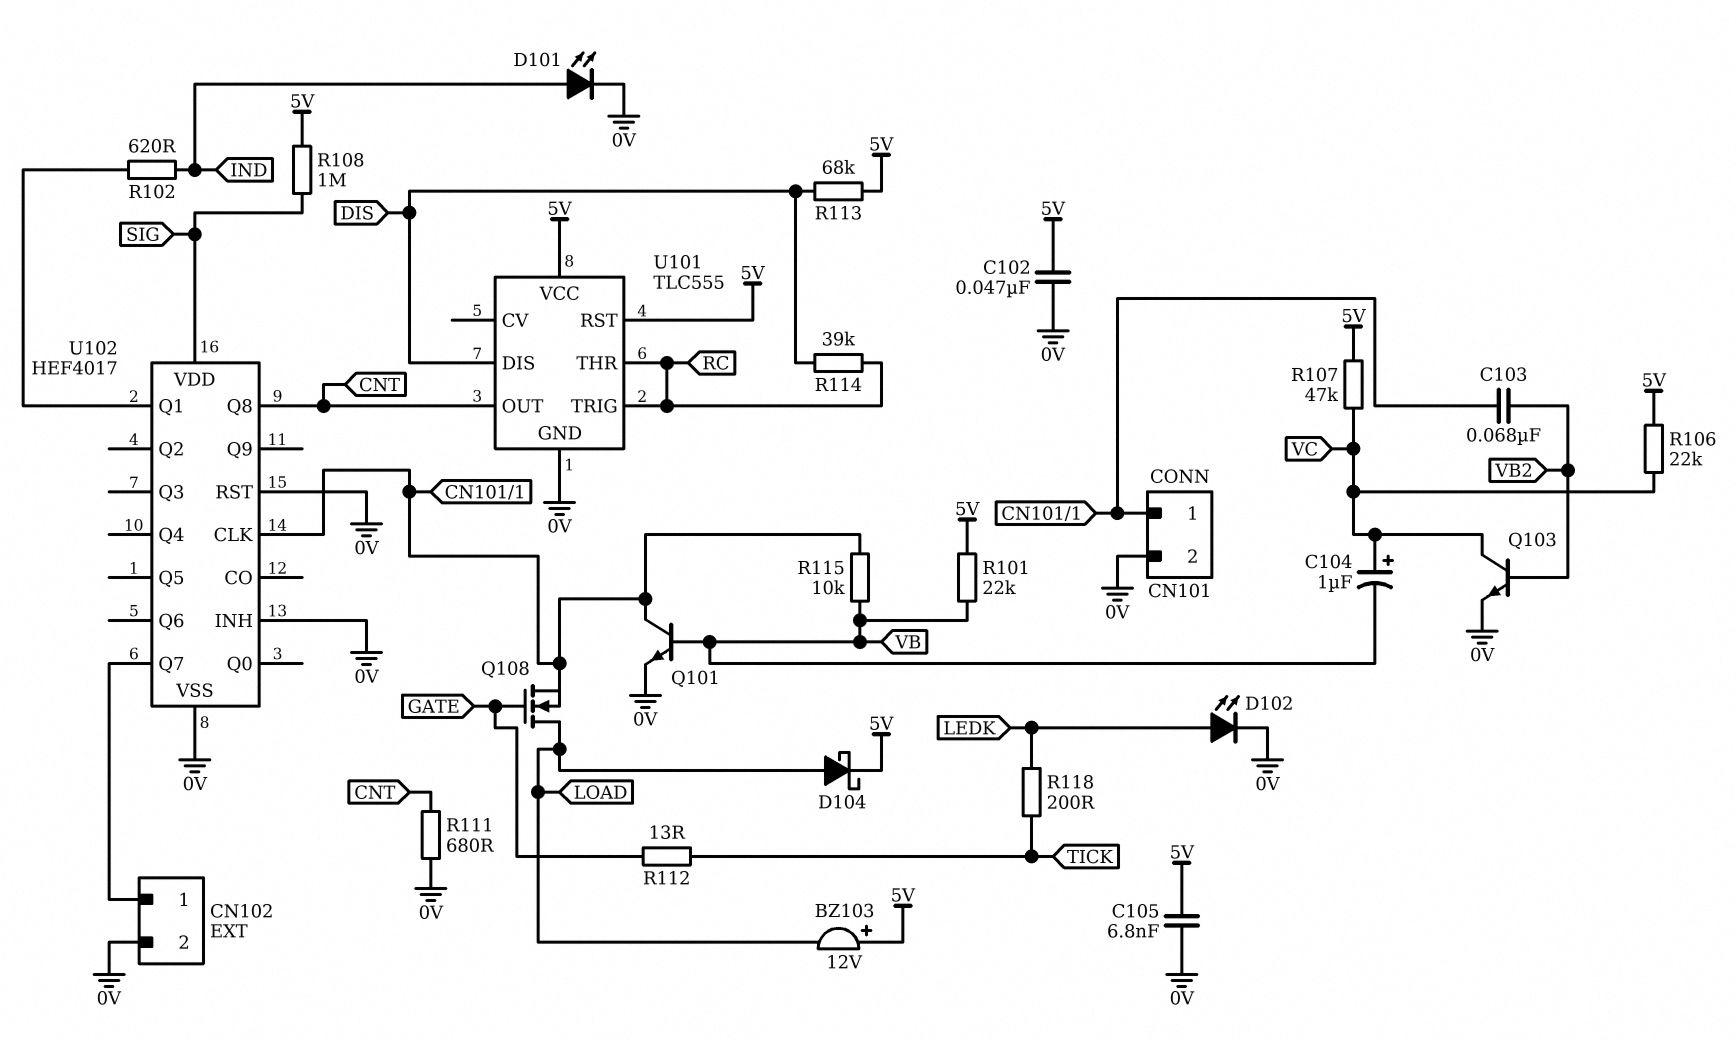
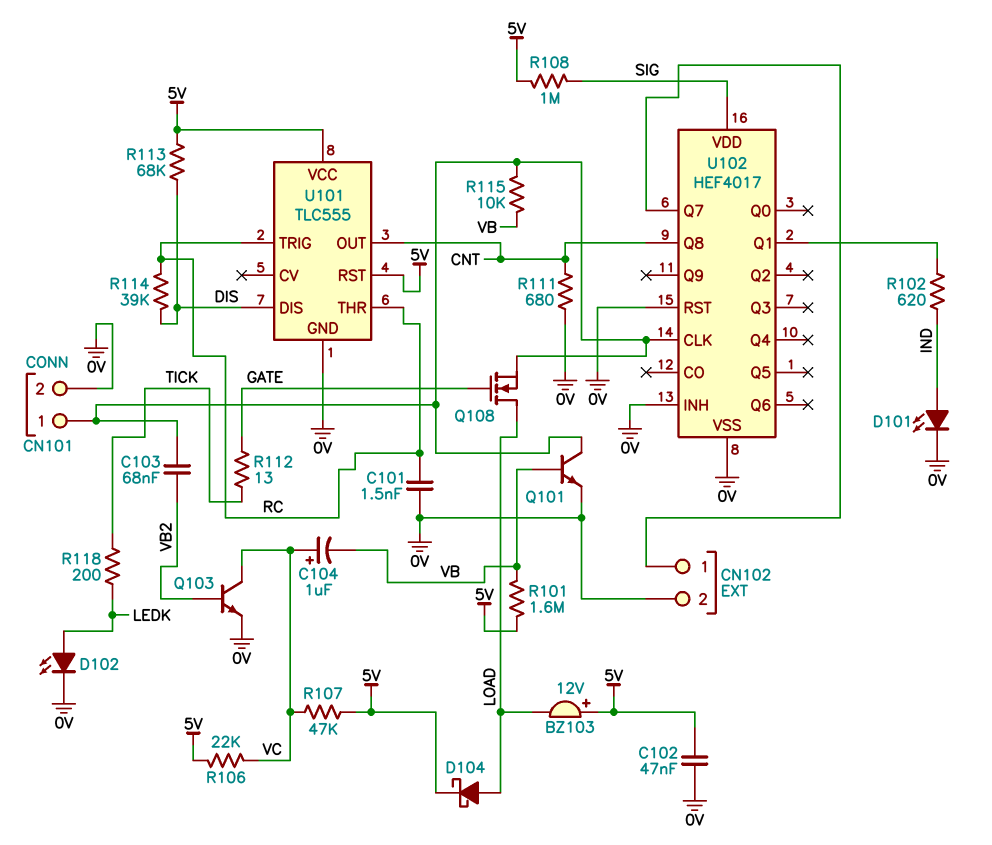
C101: none -> 1.5nF (0V, RC)
C105: 6.8nF (0V, 5V) -> none
R101: 22k (5V, VB) -> 1.6M (5V, VB)

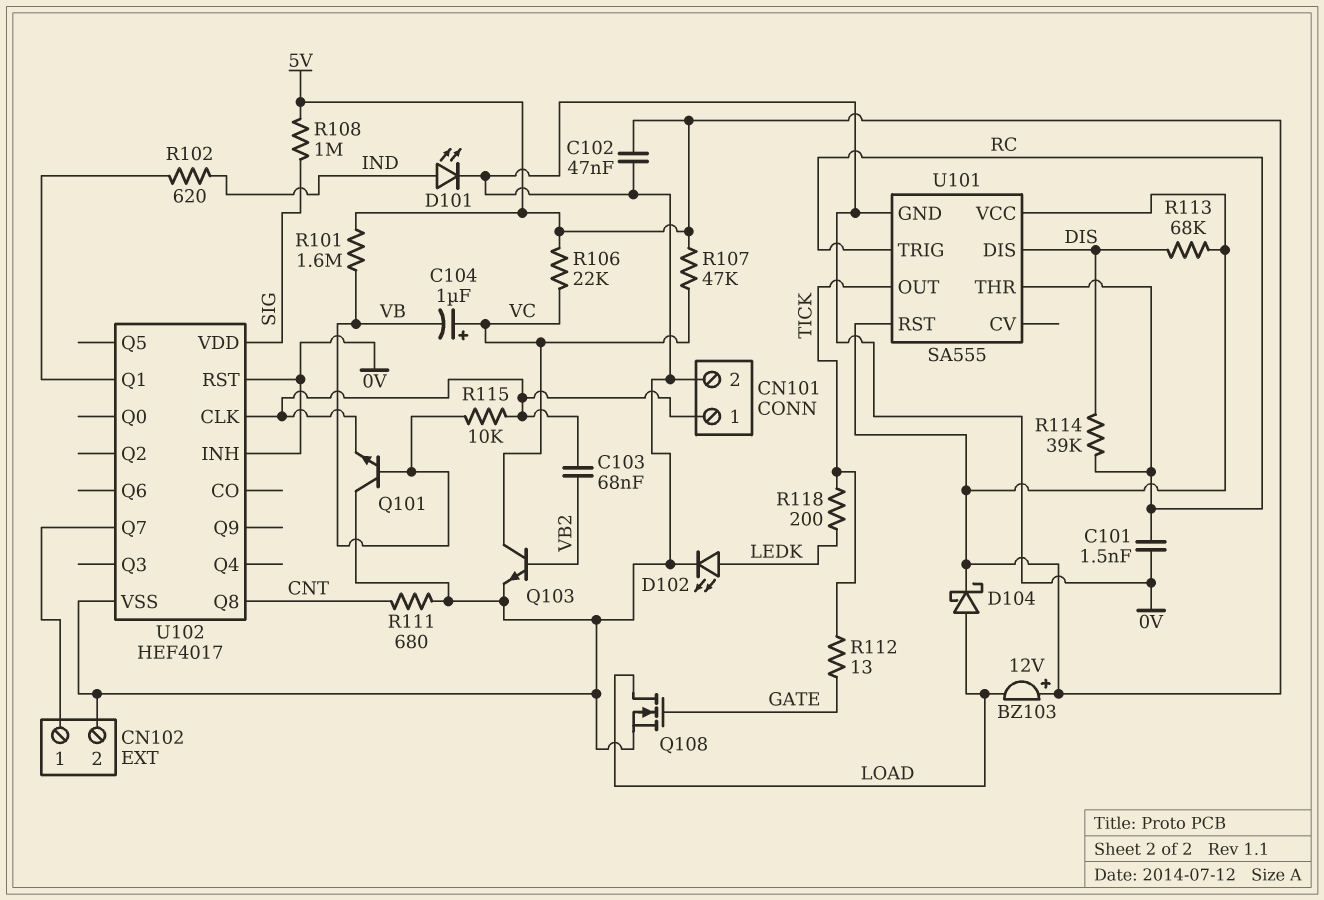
Q101: NPN (B VB, C CN101/1, E 0V) -> NPN (B VB, C 0V, E CN101/1)
Q108: NMOS (G GATE, D LOAD, S CN101/1) -> NMOS (G GATE, D LOAD, S 0V)
U101: TLC555 -> SA555
U101 pin OUT: CNT -> TICK

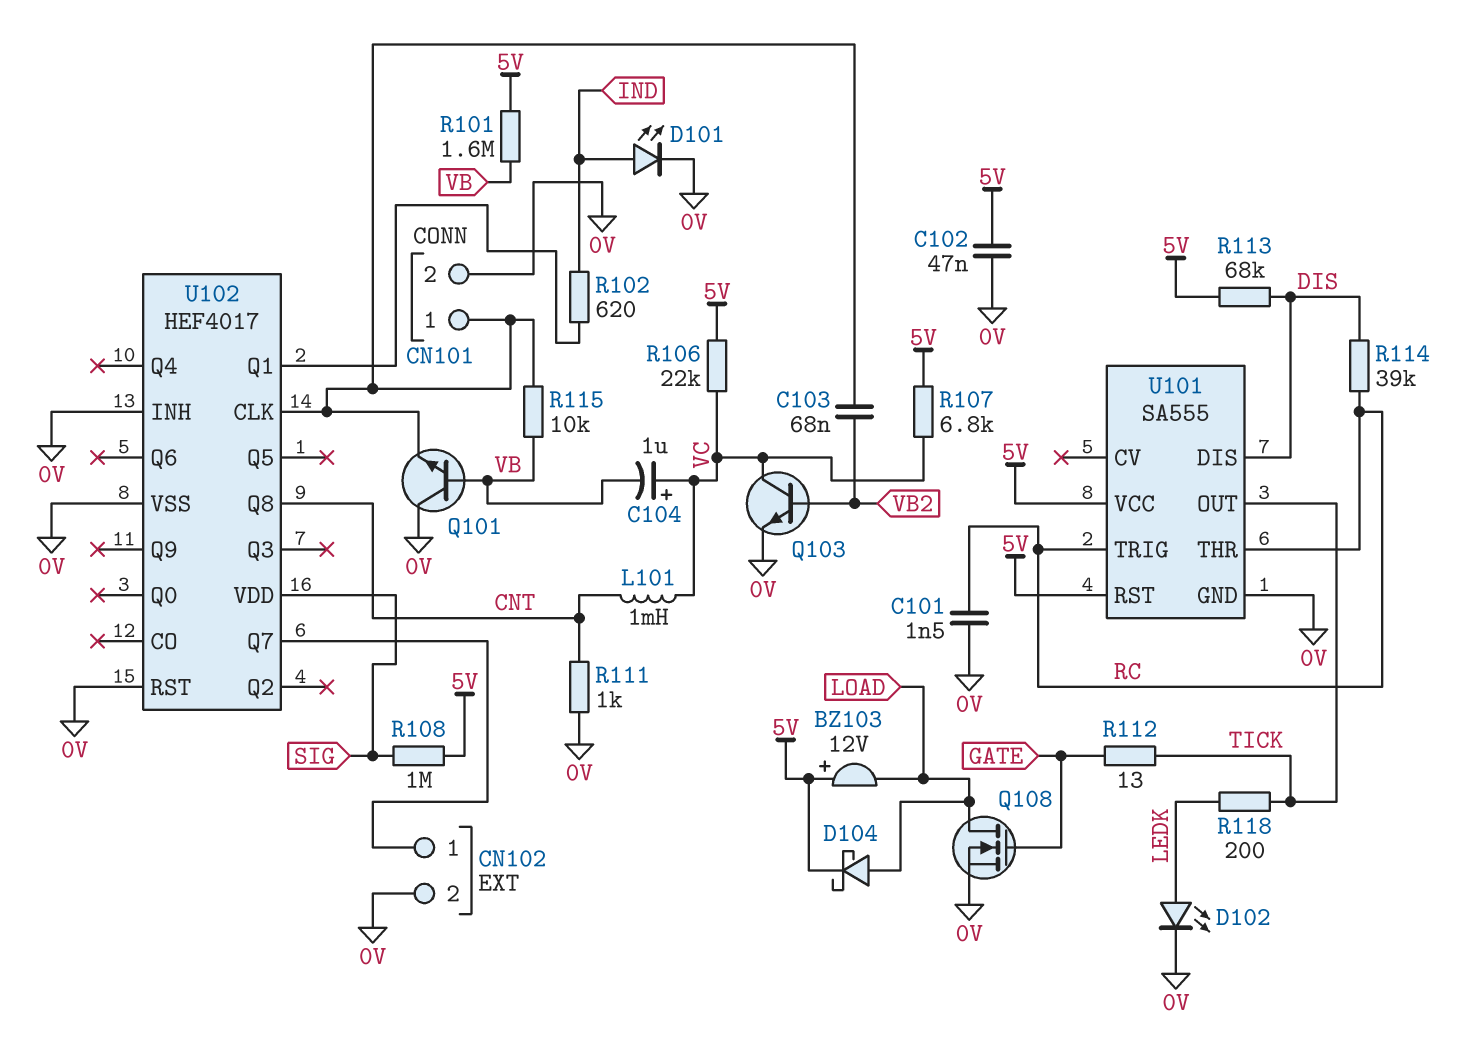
L101: none -> 1mH (CNT, VC)
R107: 47k (5V, VC) -> 6.8k (5V, VC)
R111: 680 (0V, CNT) -> 1k (0V, CNT)

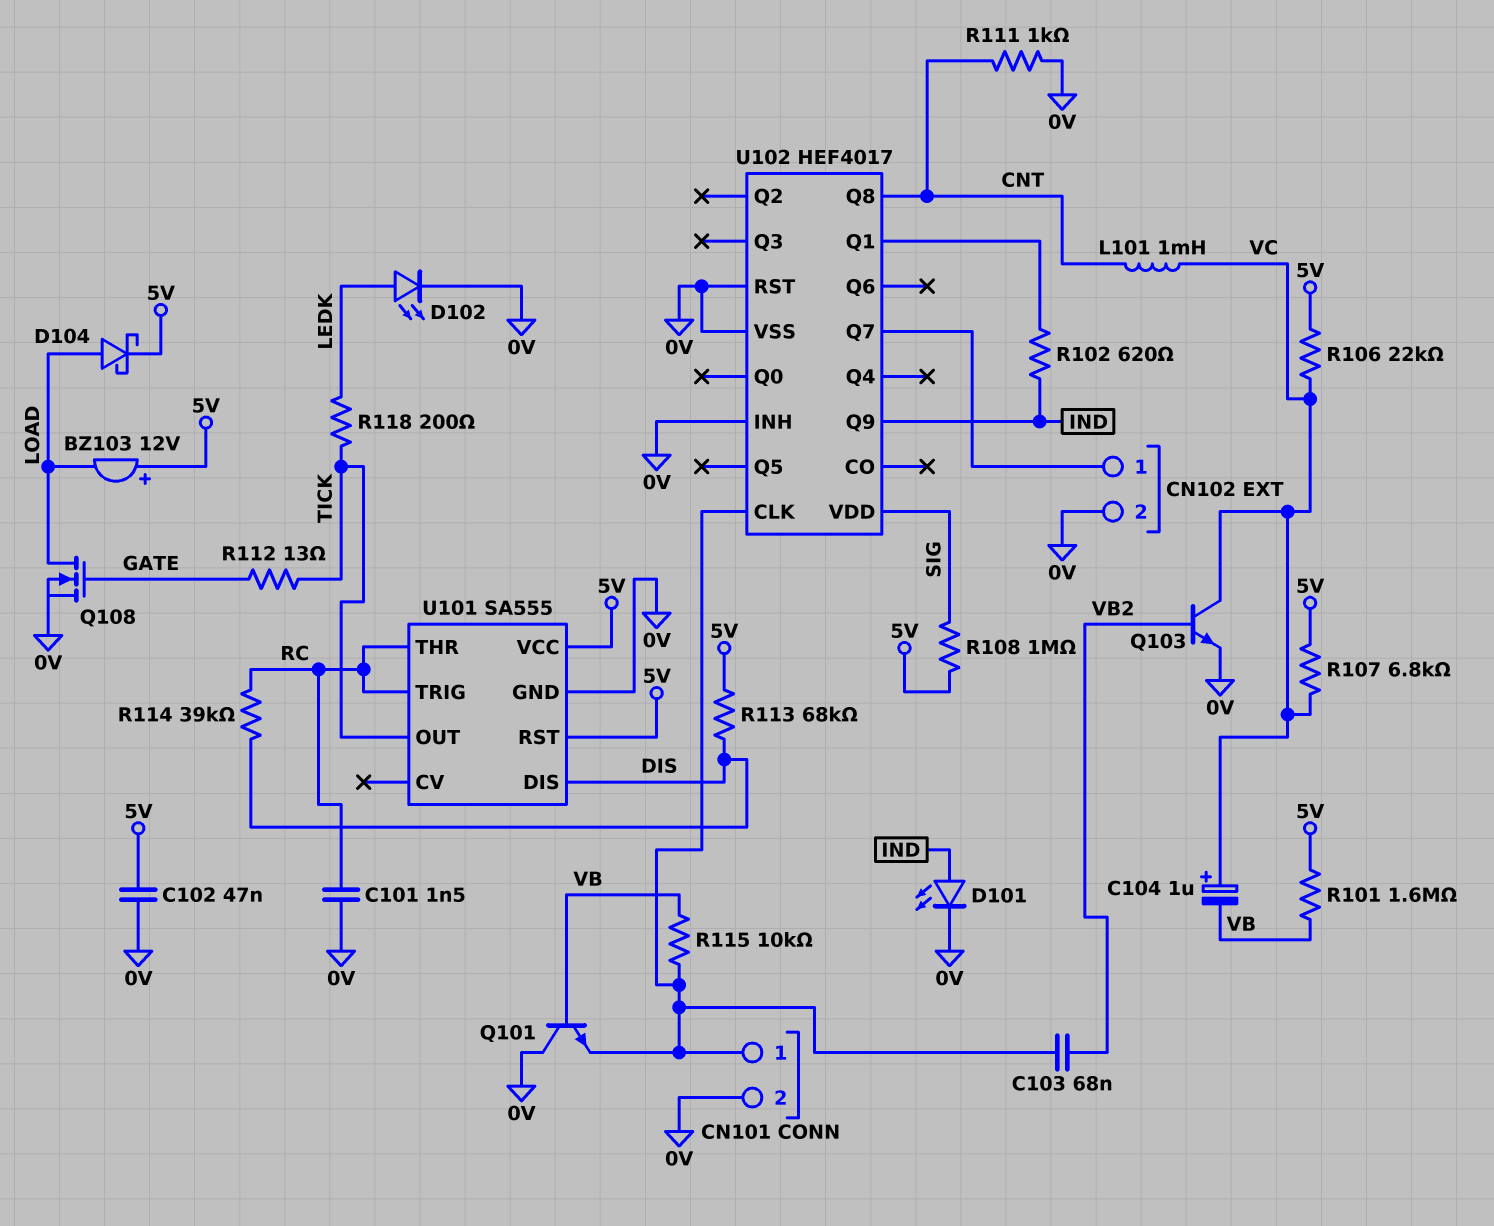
U102 pin Q9: none -> IND

